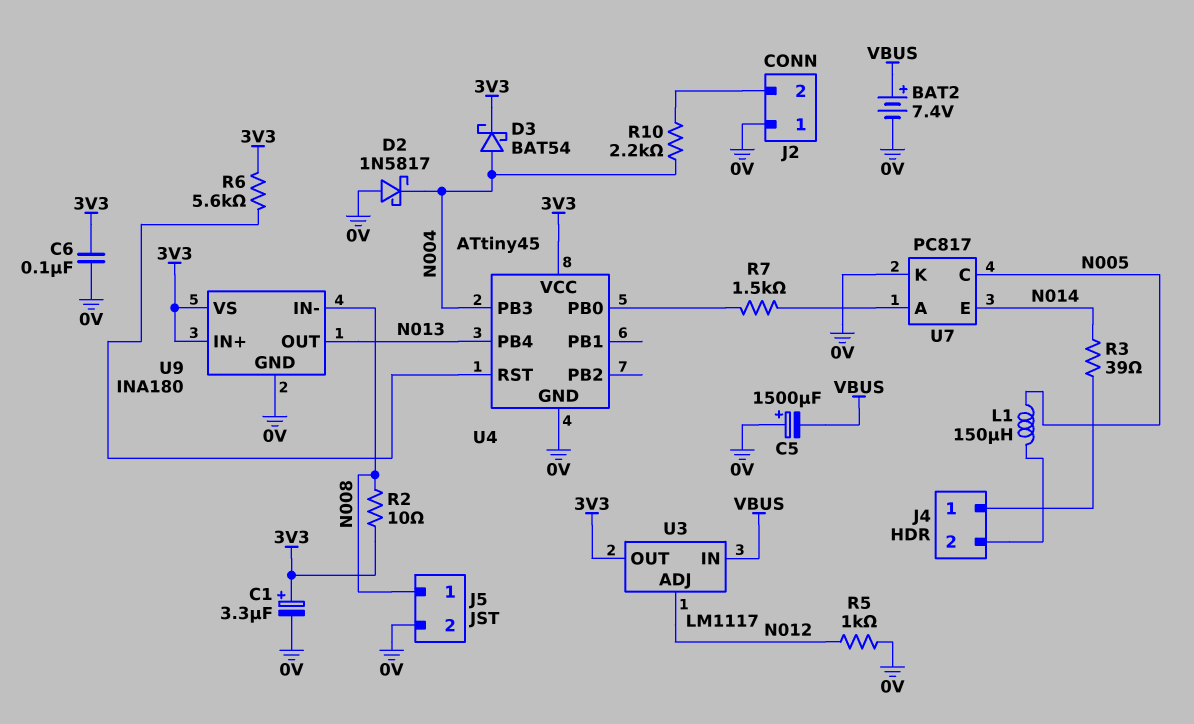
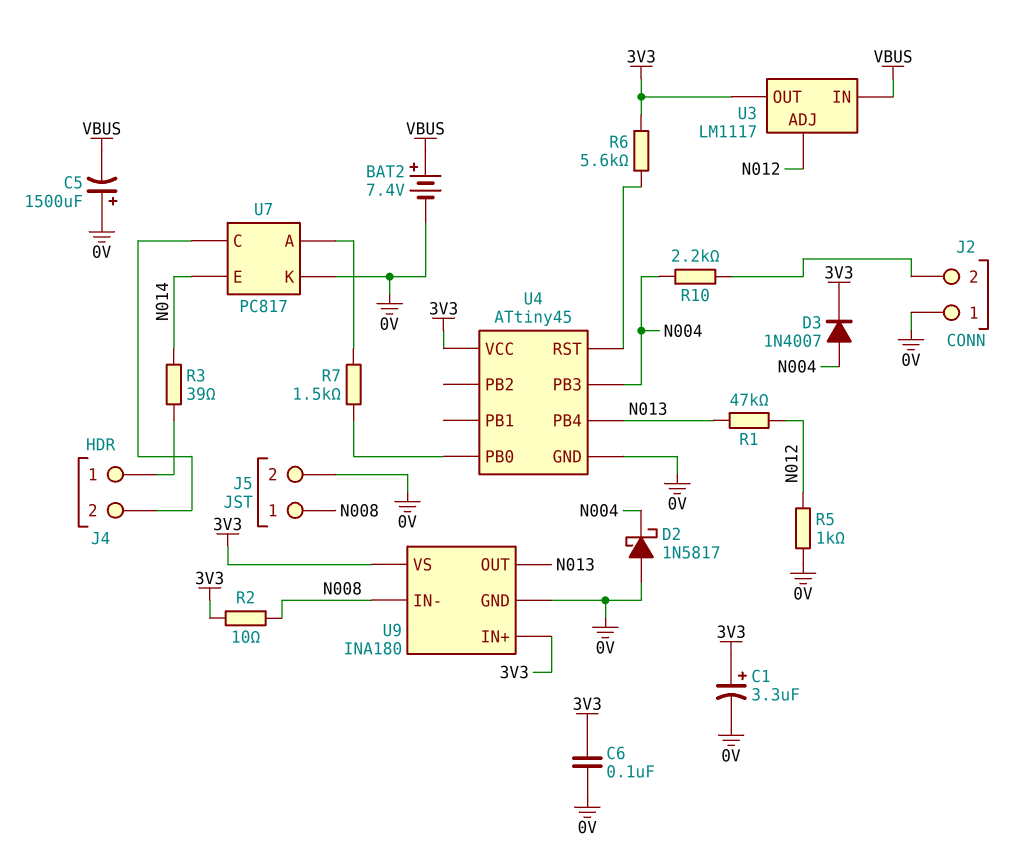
D3: schottky BAT54 (A N004, K 3V3) -> diode 1N4007 (A N004, K 3V3)
L1: 150uH (J4/2, N005) -> none
R1: none -> 47k (N012, N013)
U7 pin C: N005 -> J4/2

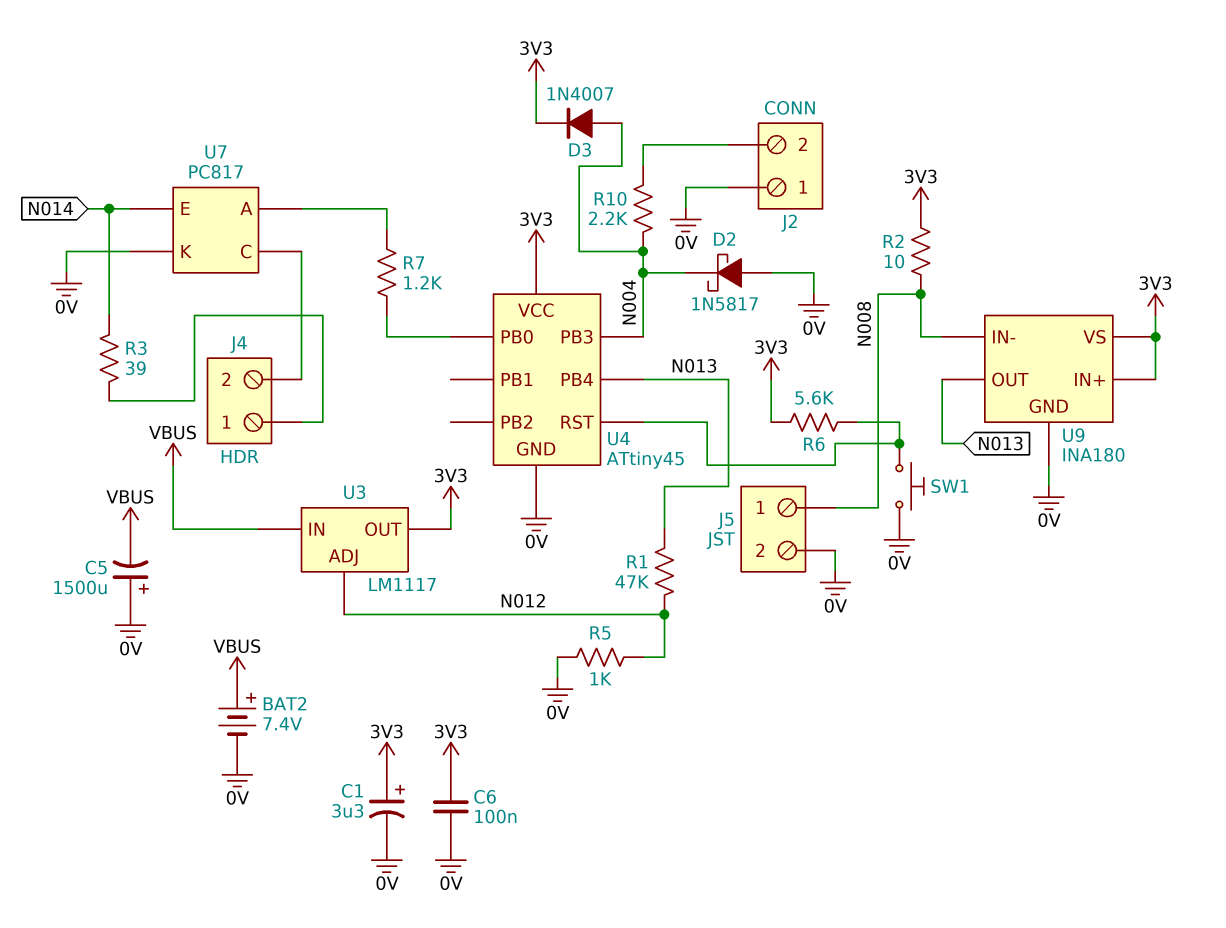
R7: 1.5k (U4/PB0, U7/A) -> 1.2k (U4/PB0, U7/A)
SW1: none -> button (0V, U4/RST)

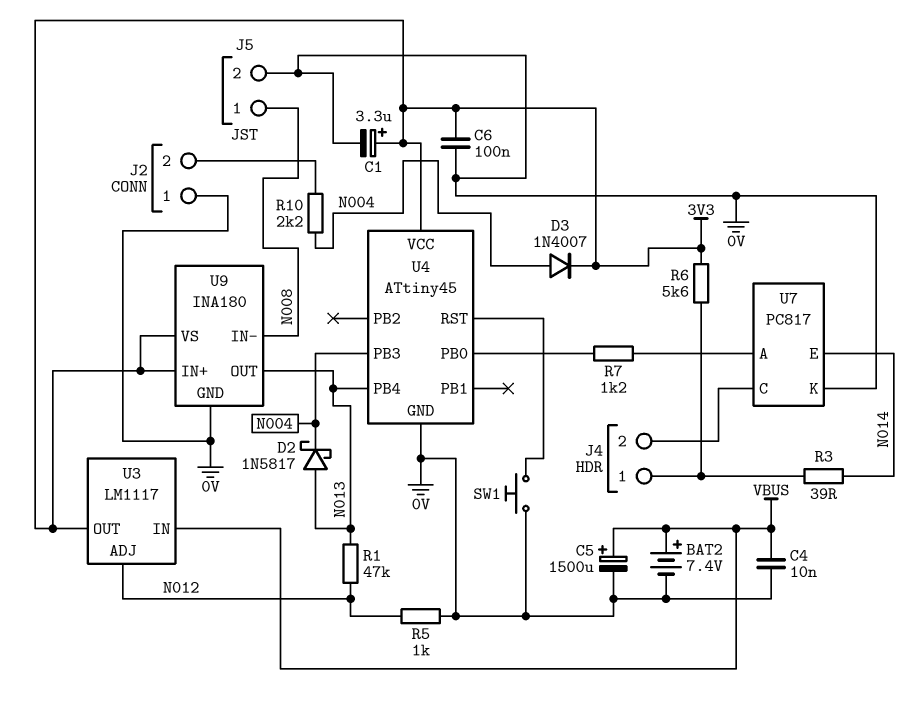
C4: none -> 10nF (0V, VBUS)
C5: 1500uF (plus 0V, minus VBUS) -> 1500uF (plus VBUS, minus 0V)
D2: schottky 1N5817 (A 0V, K N004) -> schottky 1N5817 (A N013, K N004)
R2: 10 (3V3, N008) -> none
R6: 5.6k (3V3, U4/RST) -> 5.6k (3V3, J4/1)

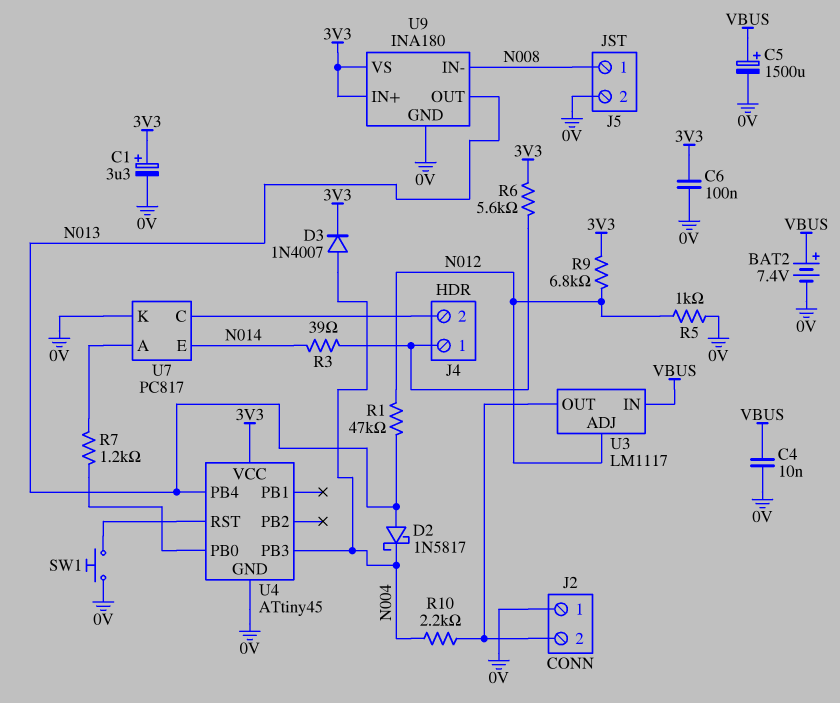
R9: none -> 6.8k (3V3, N012)
U3 pin OUT: 3V3 -> J2/2

